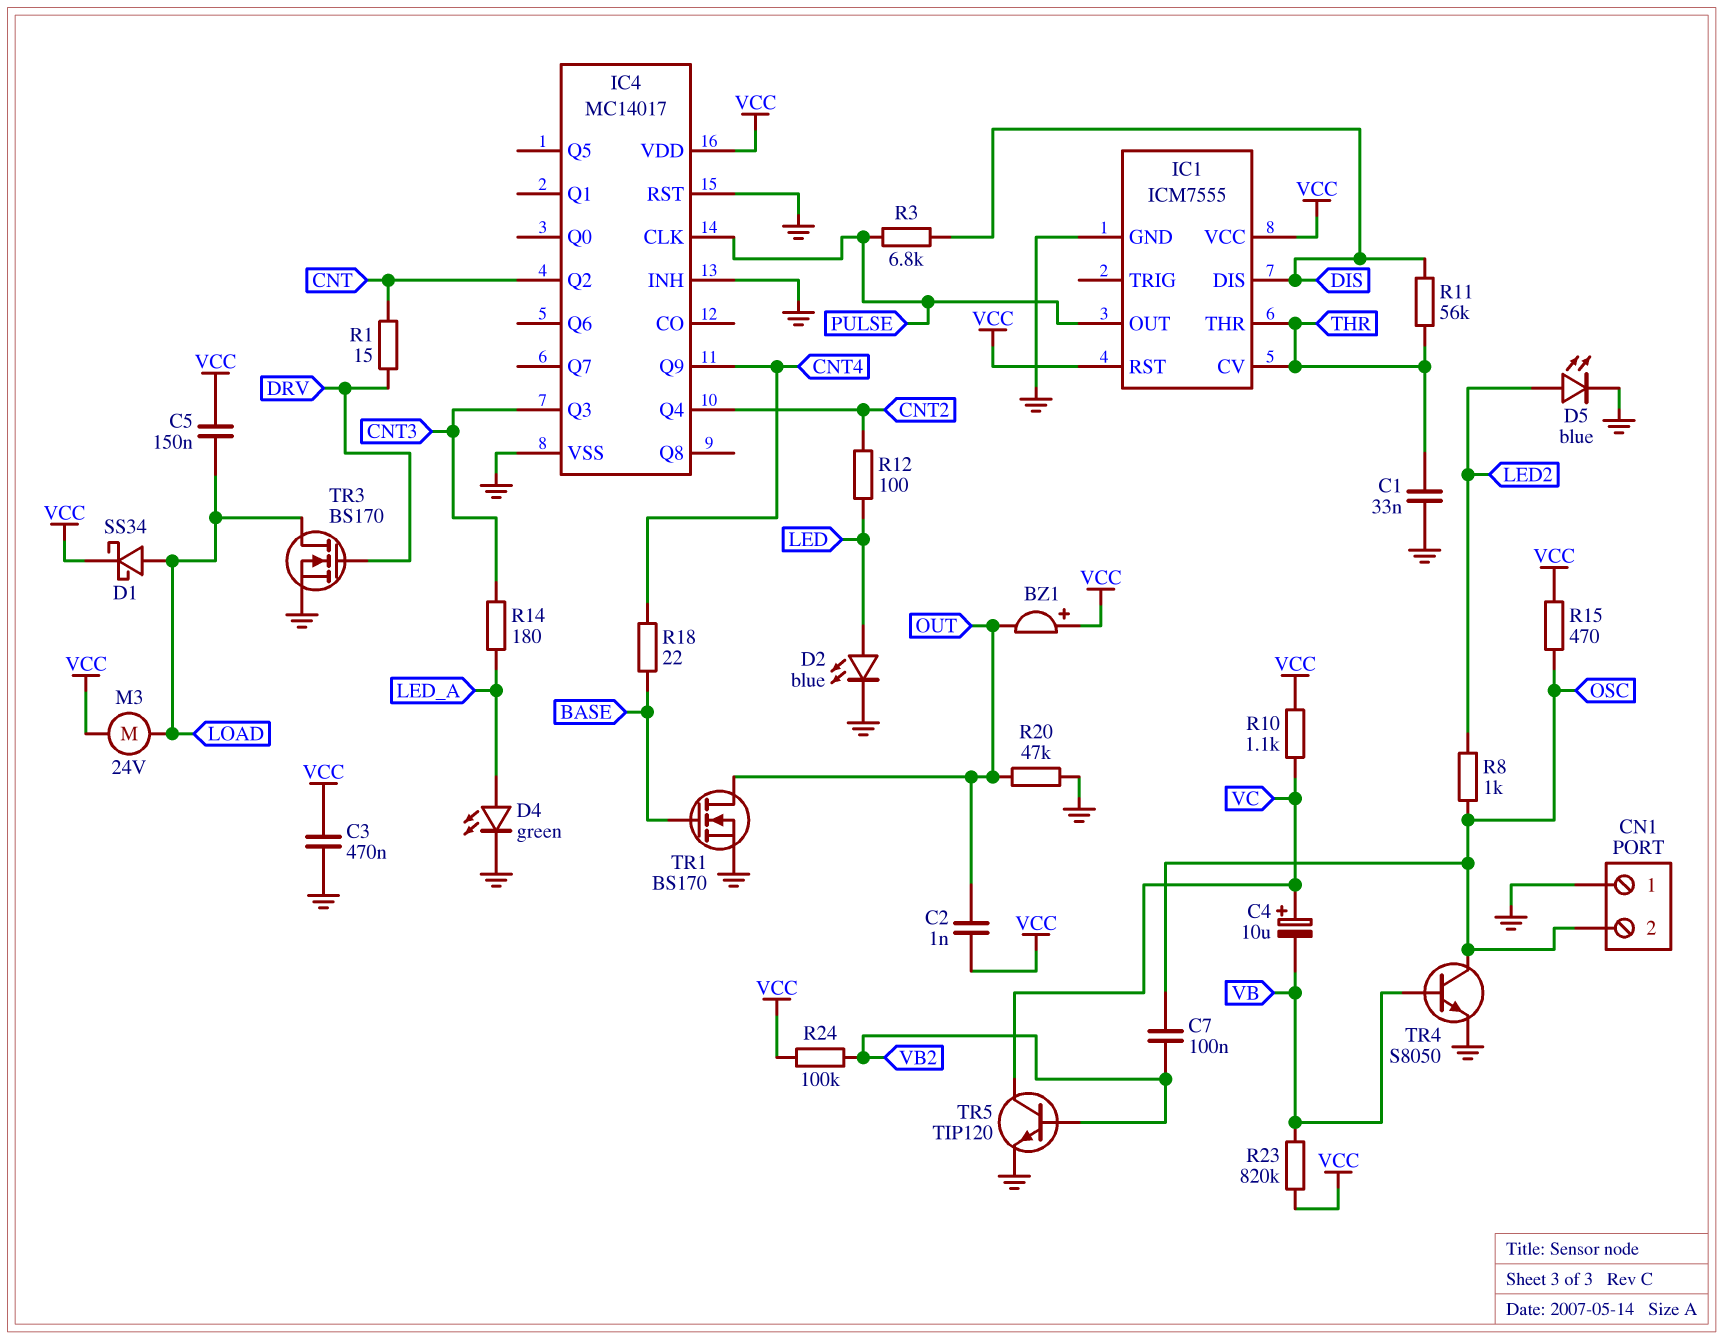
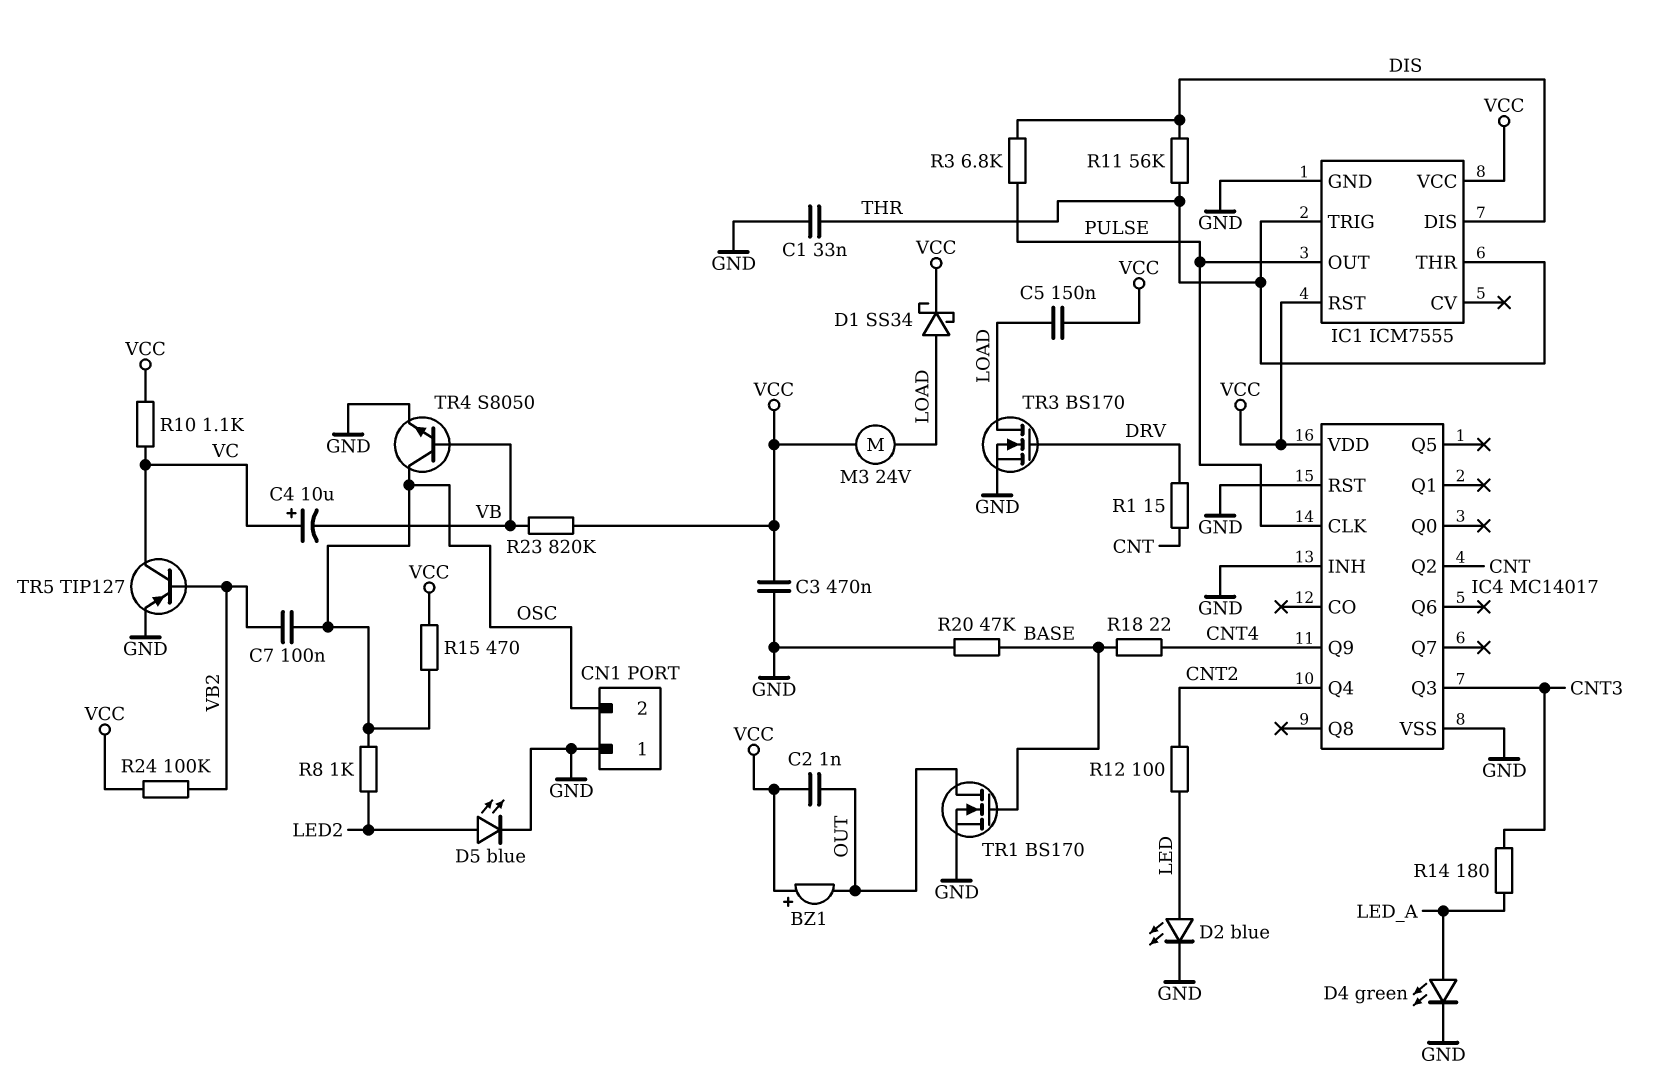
IC1 pin CV: THR -> none
IC1 pin TRIG: none -> THR
R20: 47k (GND, OUT) -> 47k (BASE, GND)
TR5: NPN TIP120 (B VB2, C VC, E GND) -> PNP TIP127 (B VB2, C VC, E GND)

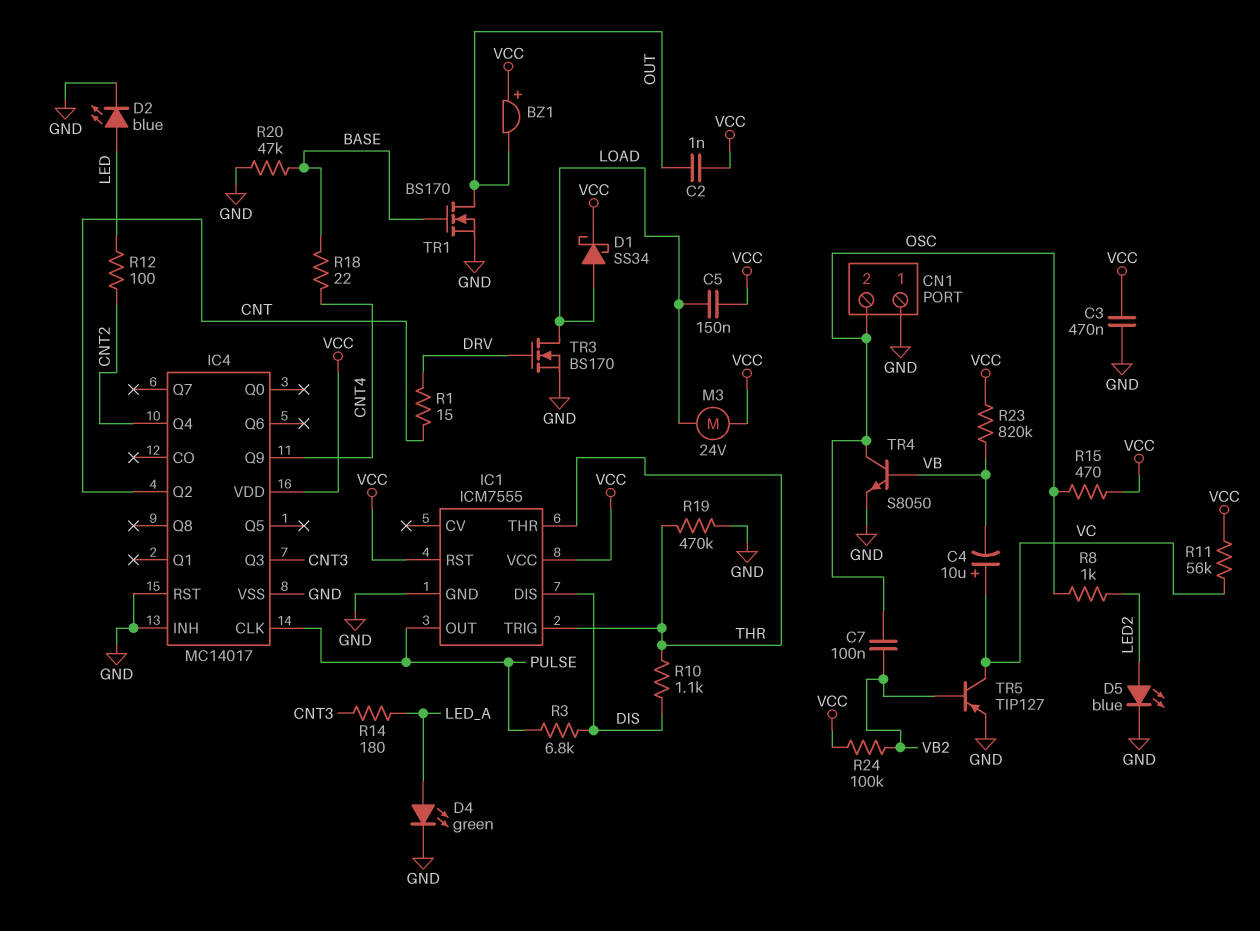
C1: 33nF (GND, THR) -> none
R10: 1.1k (VC, VCC) -> 1.1k (DIS, THR)
R11: 56k (DIS, THR) -> 56k (VC, VCC)
R19: none -> 470k (GND, THR)

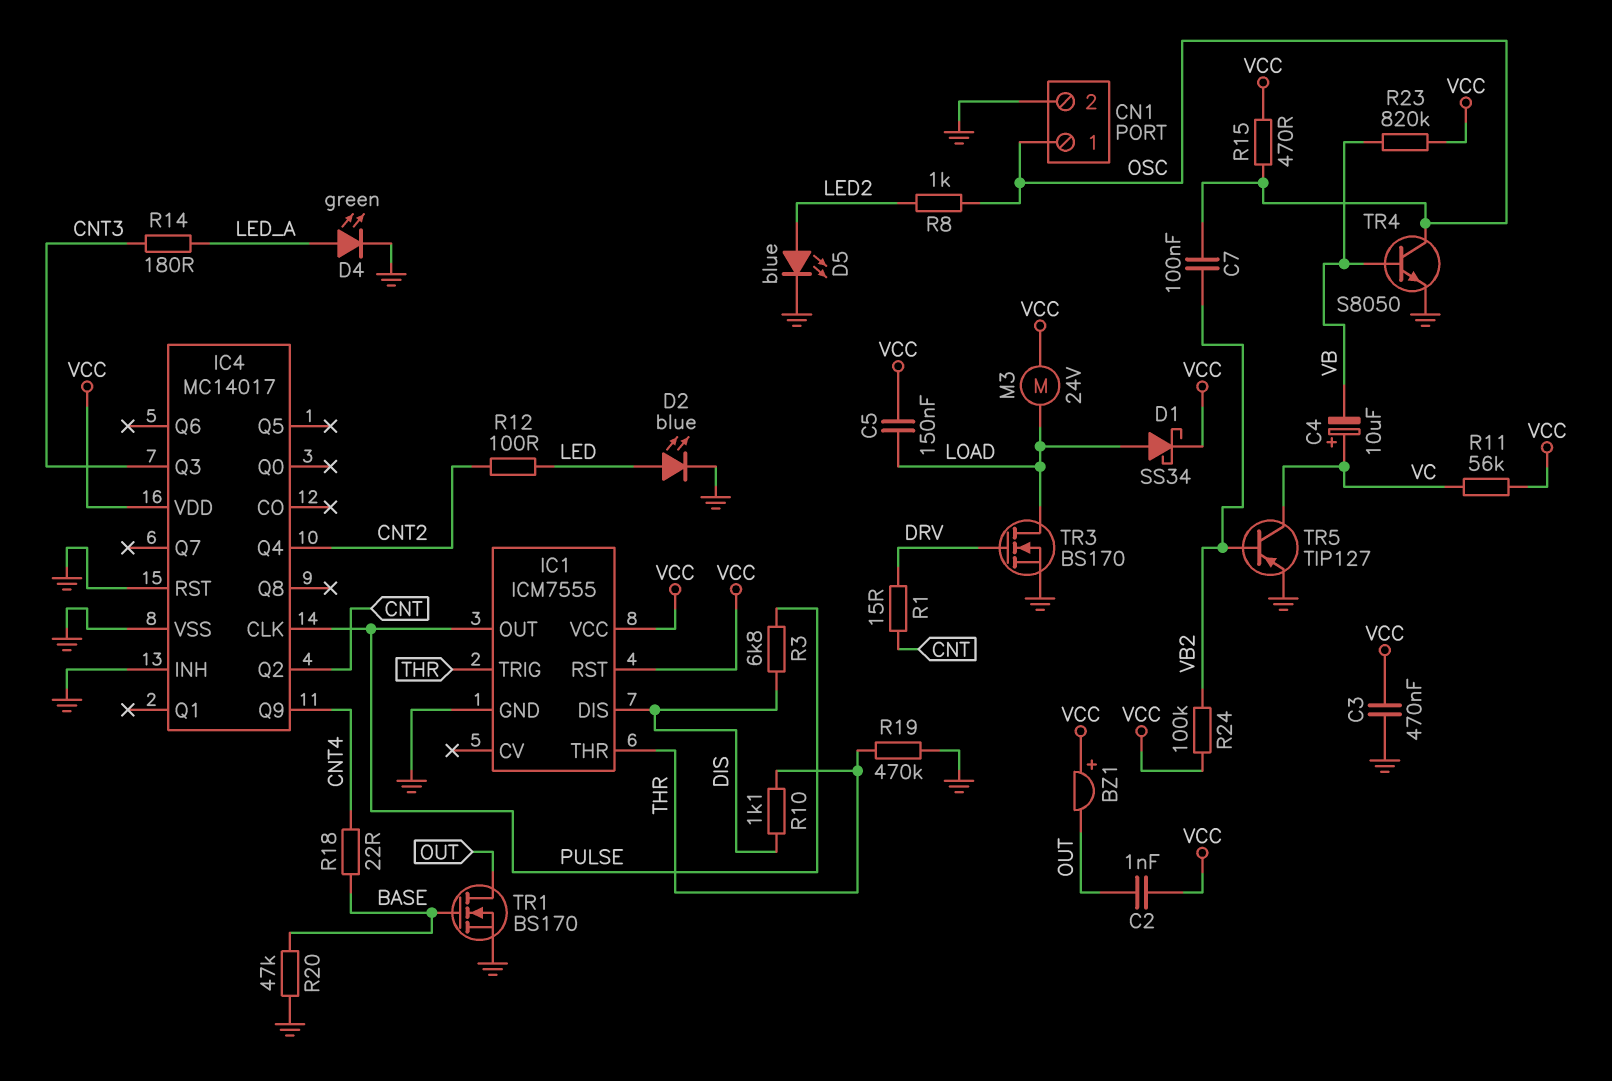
CN1 pin 1: GND -> OSC
CN1 pin 2: OSC -> GND

